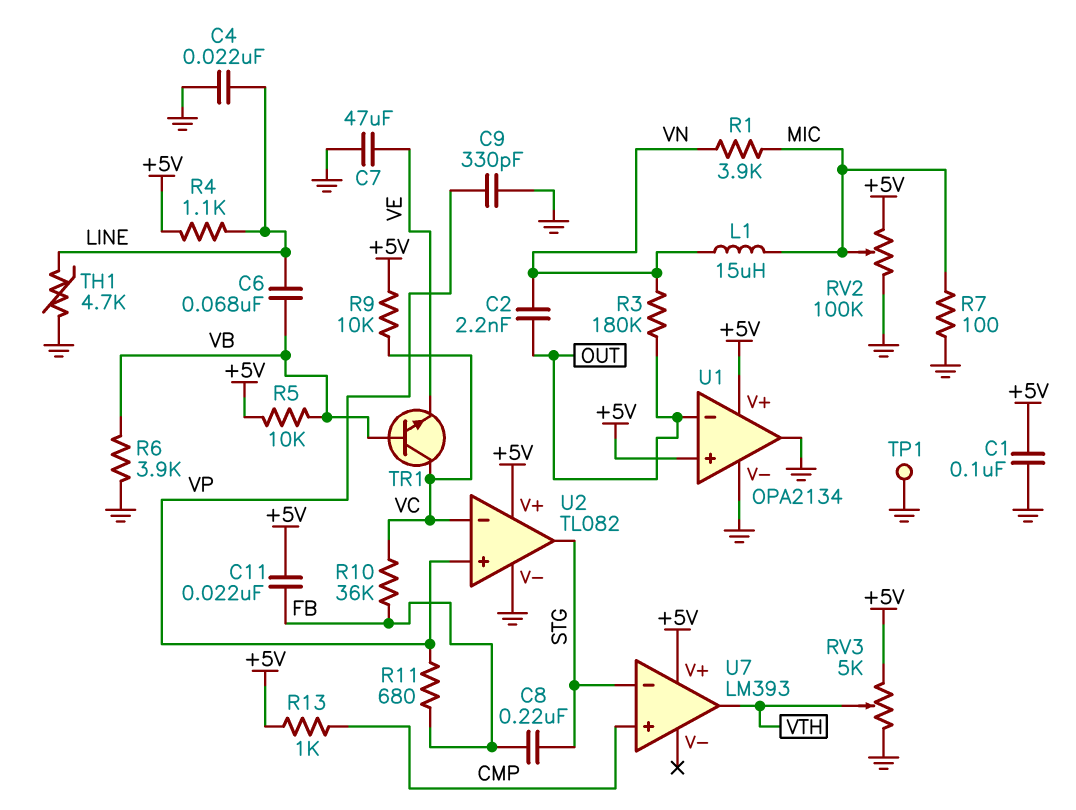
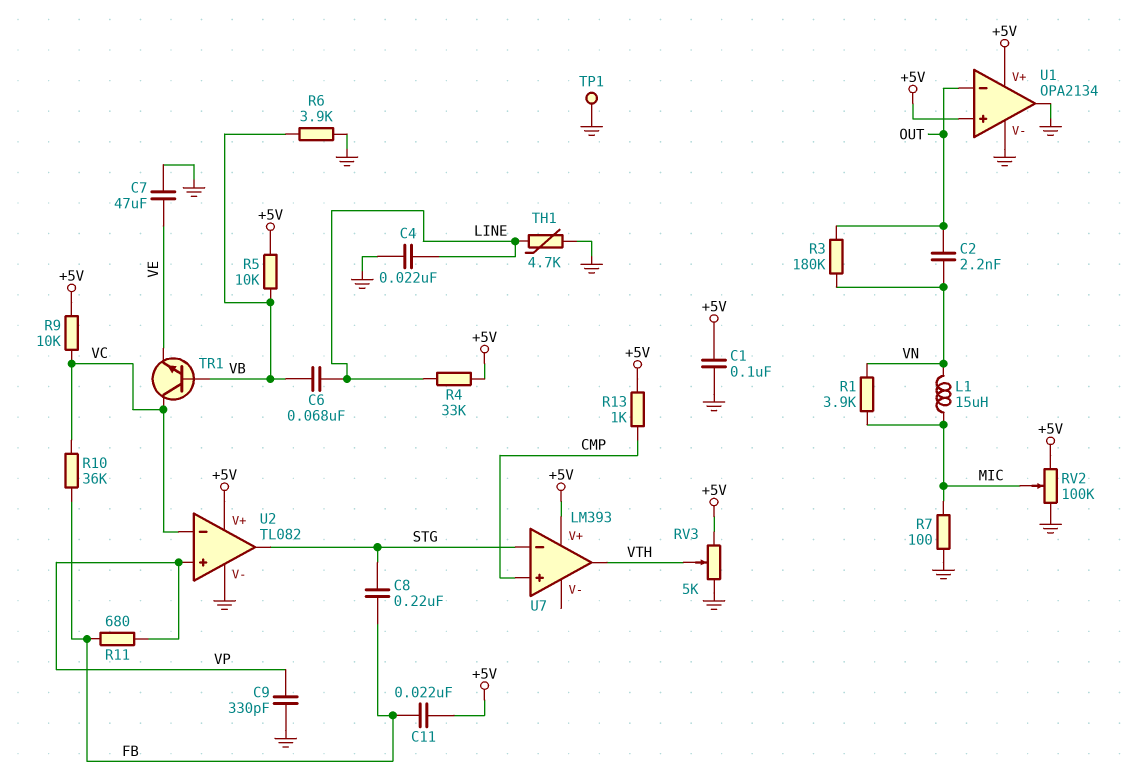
R4: 1.1k (+5V, LINE) -> 33k (+5V, LINE)

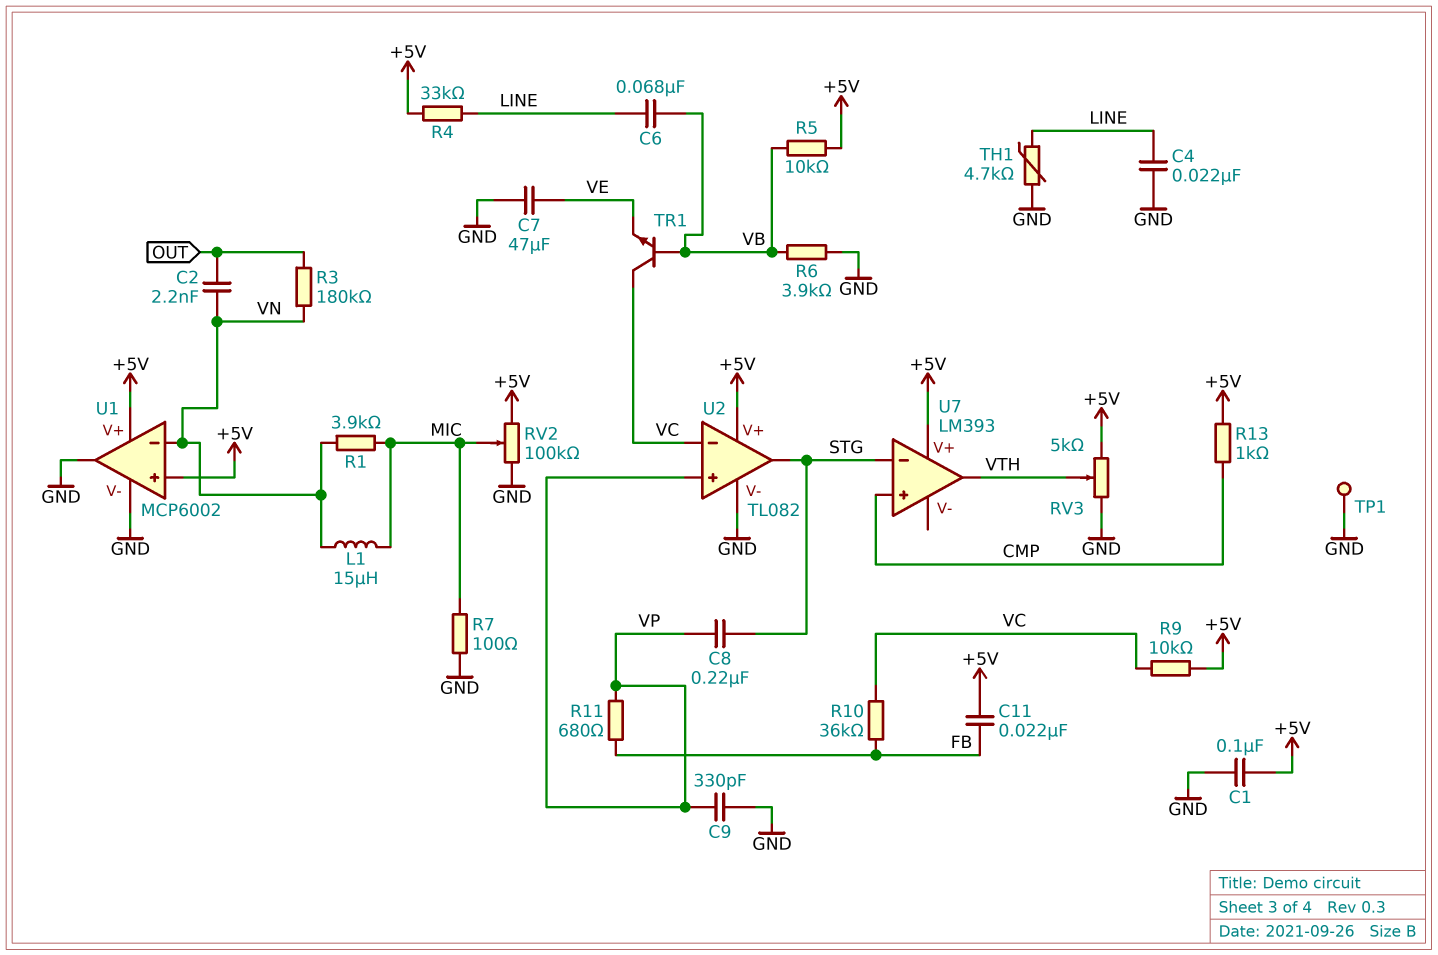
C8: 220nF (FB, STG) -> 220nF (STG, VP)
U1: OPA2134 -> MCP6002
U1 pin in-: OUT -> VN

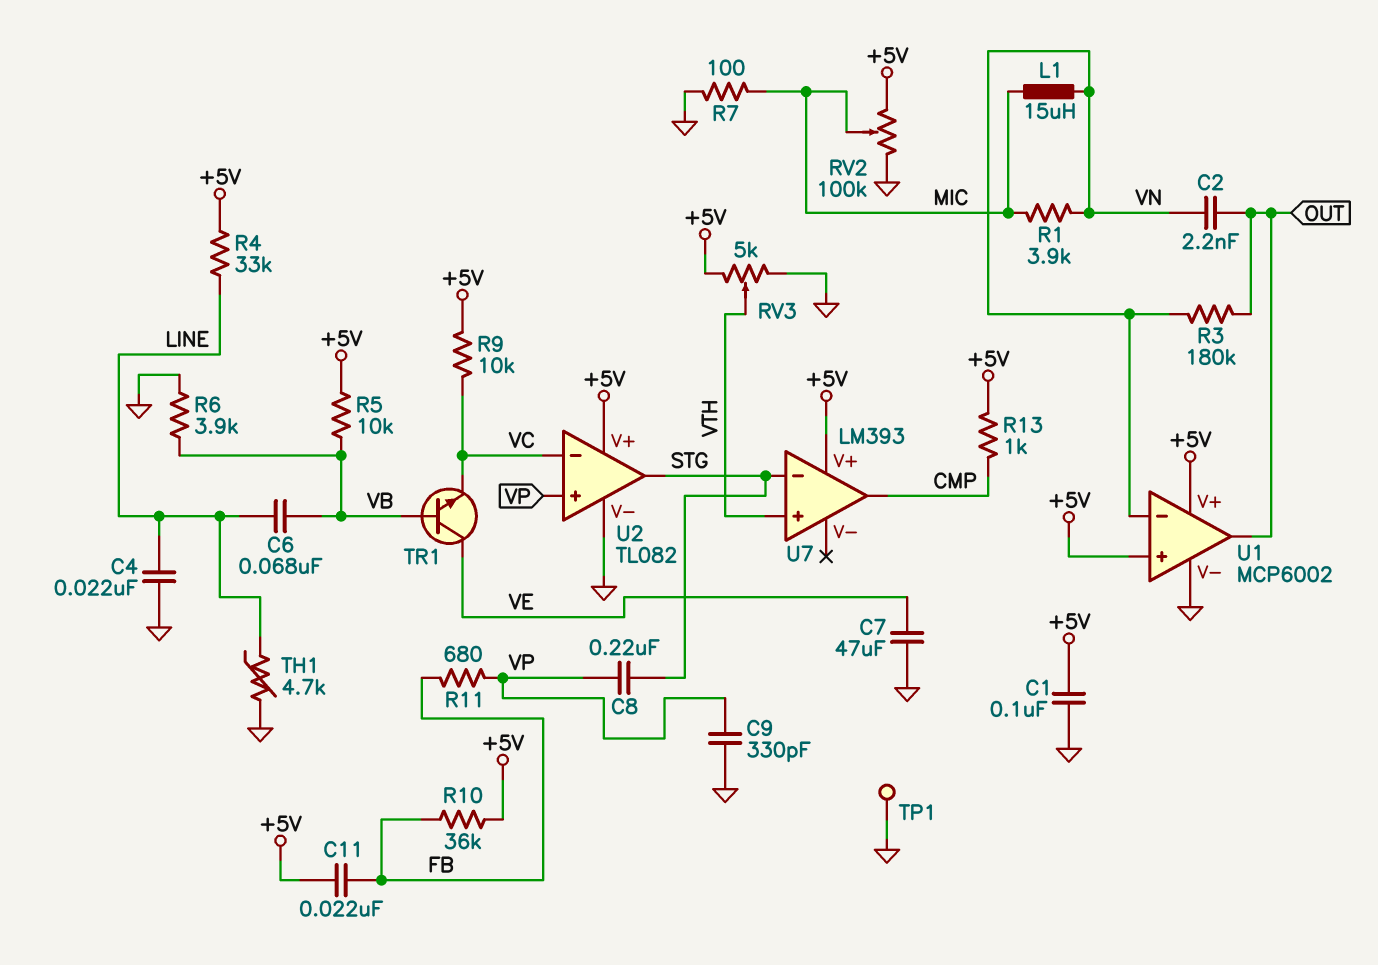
R10: 36k (FB, VC) -> 36k (+5V, FB)
TR1: NPN (B VB, C VC, E VE) -> NPN (B VB, C VE, E VC)
U1 pin out: GND -> OUT
U7 pin in+: CMP -> VTH
U7 pin out: VTH -> CMP

